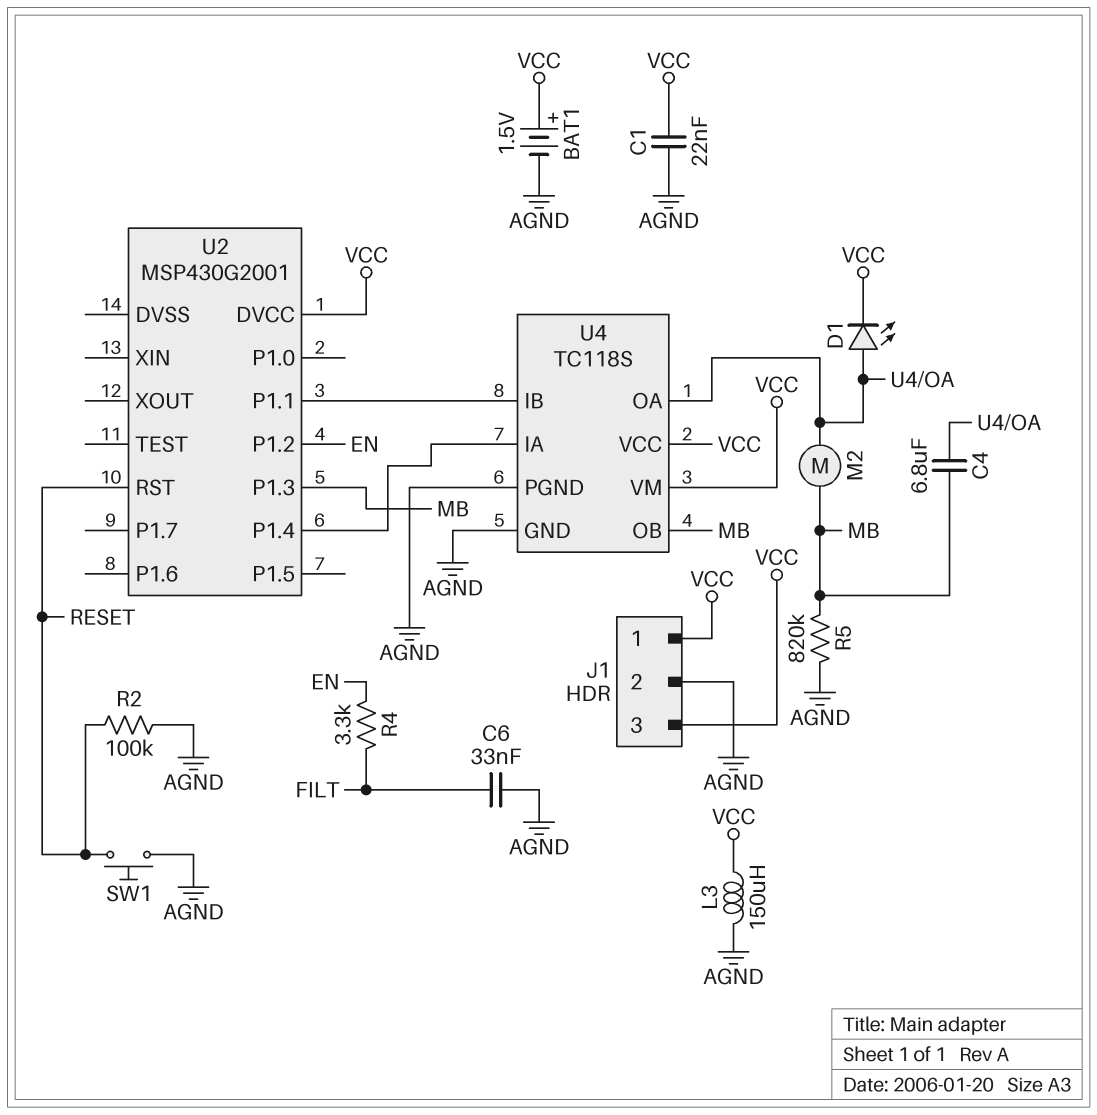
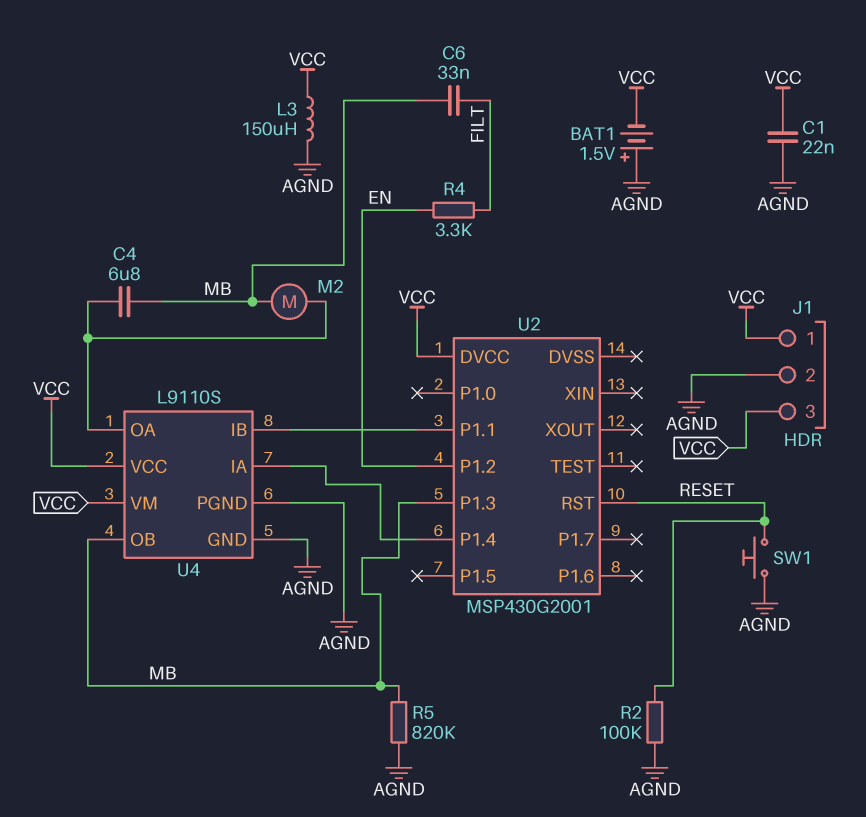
BAT1: 1.5V (plus VCC, minus AGND) -> 1.5V (plus AGND, minus VCC)
C6: 33nF (AGND, FILT) -> 33nF (FILT, MB)
D1: LED (A U4/OA, K VCC) -> none
U4: TC118S -> L9110S

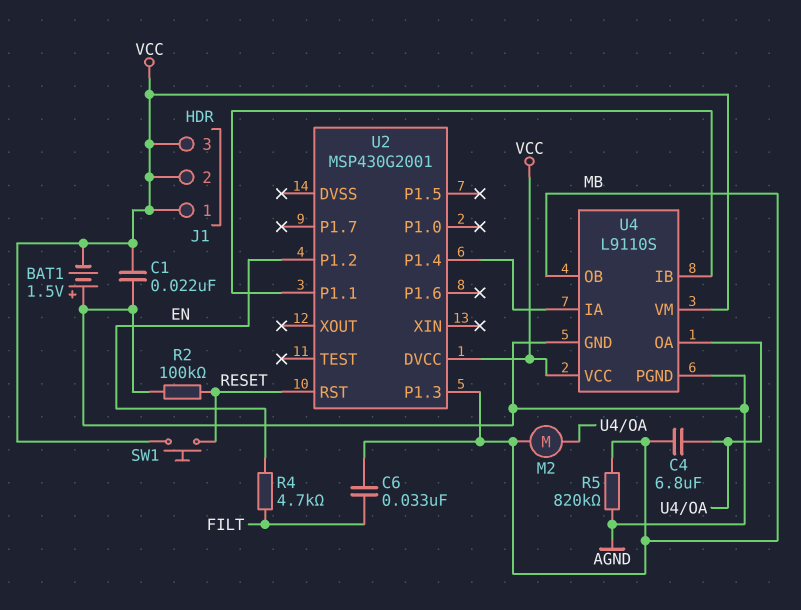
J1 pin 2: AGND -> VCC
L3: 150uH (AGND, VCC) -> none
R4: 3.3k (EN, FILT) -> 4.7k (EN, FILT)
SW1: button (AGND, RESET) -> button (RESET, VCC)

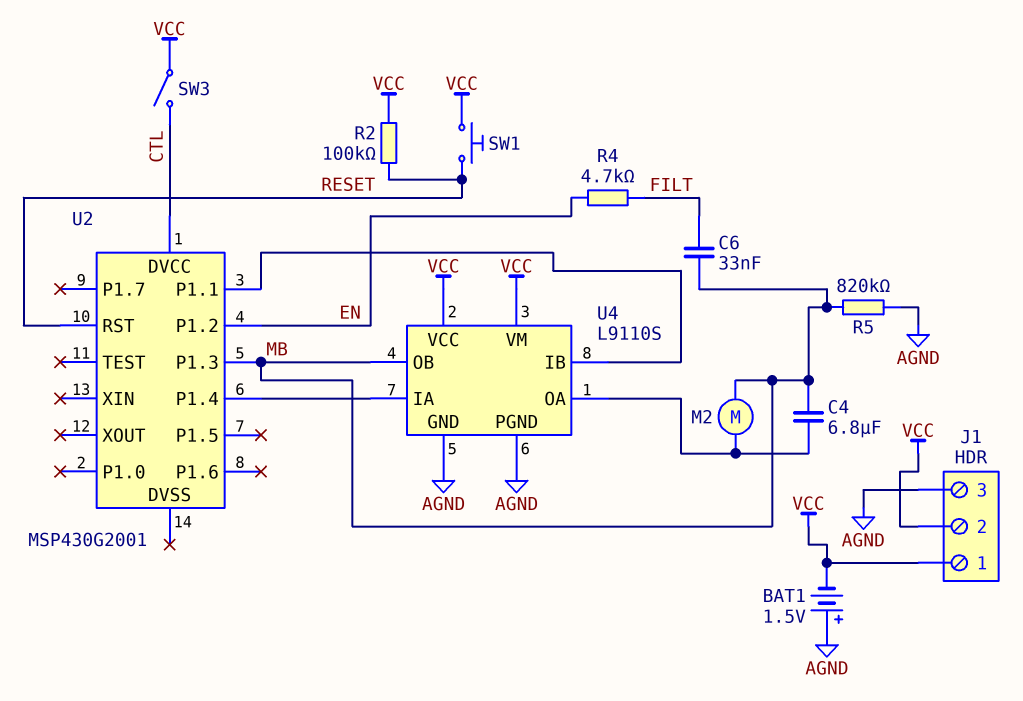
C1: 22nF (AGND, VCC) -> none
J1 pin 3: VCC -> AGND
R2: 100k (AGND, RESET) -> 100k (RESET, VCC)
SW3: none -> switch (CTL, VCC)
U2 pin DVCC: VCC -> CTL

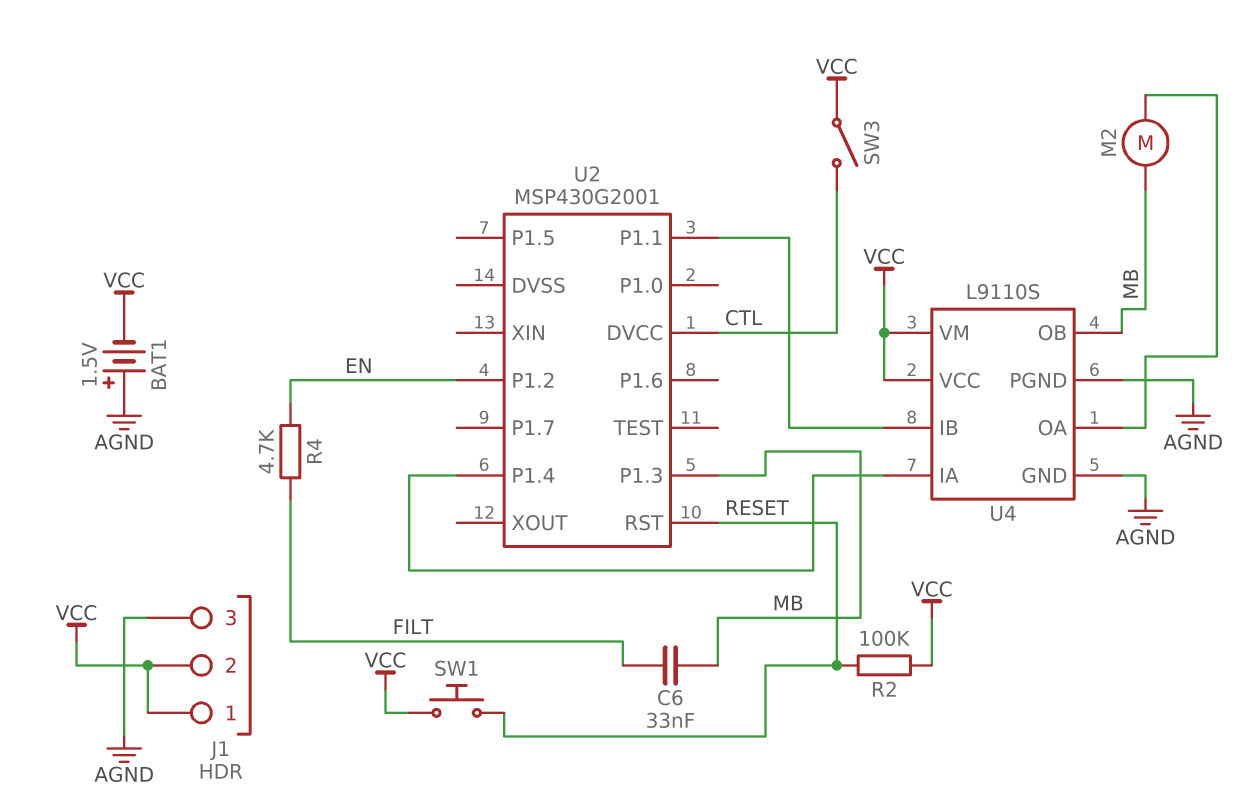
C4: 6.8uF (MB, U4/OA) -> none
R5: 820k (AGND, MB) -> none

